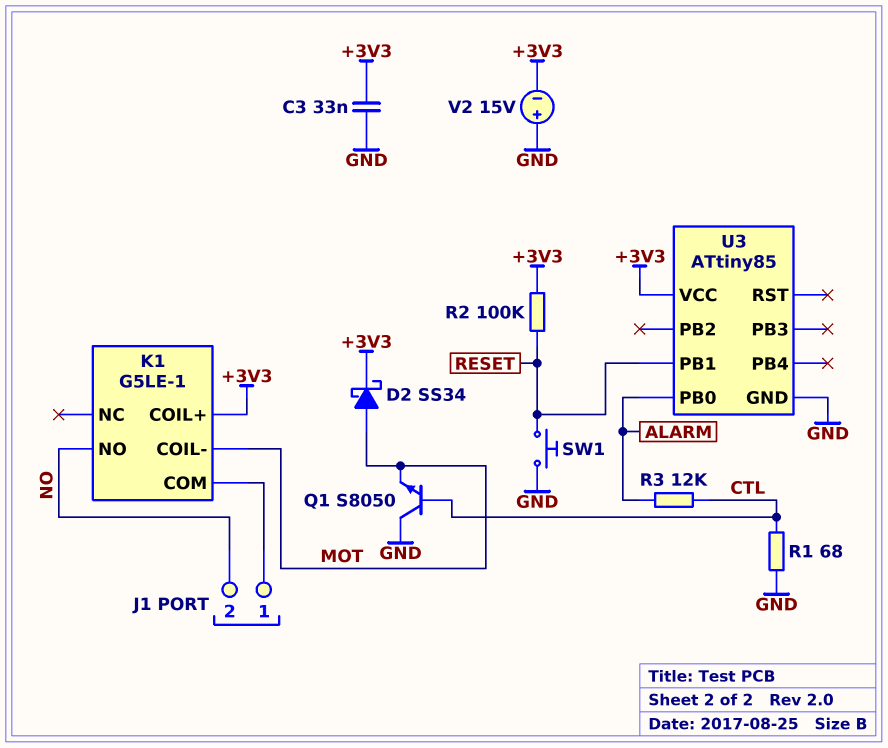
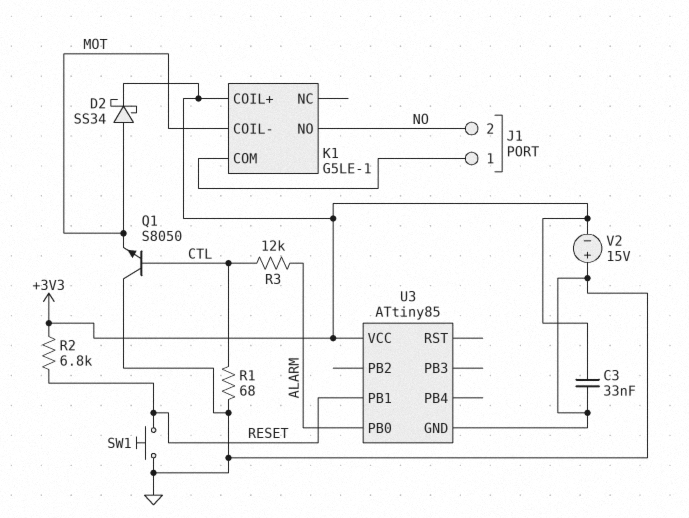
R2: 100k (+3V3, RESET) -> 6.8k (+3V3, RESET)

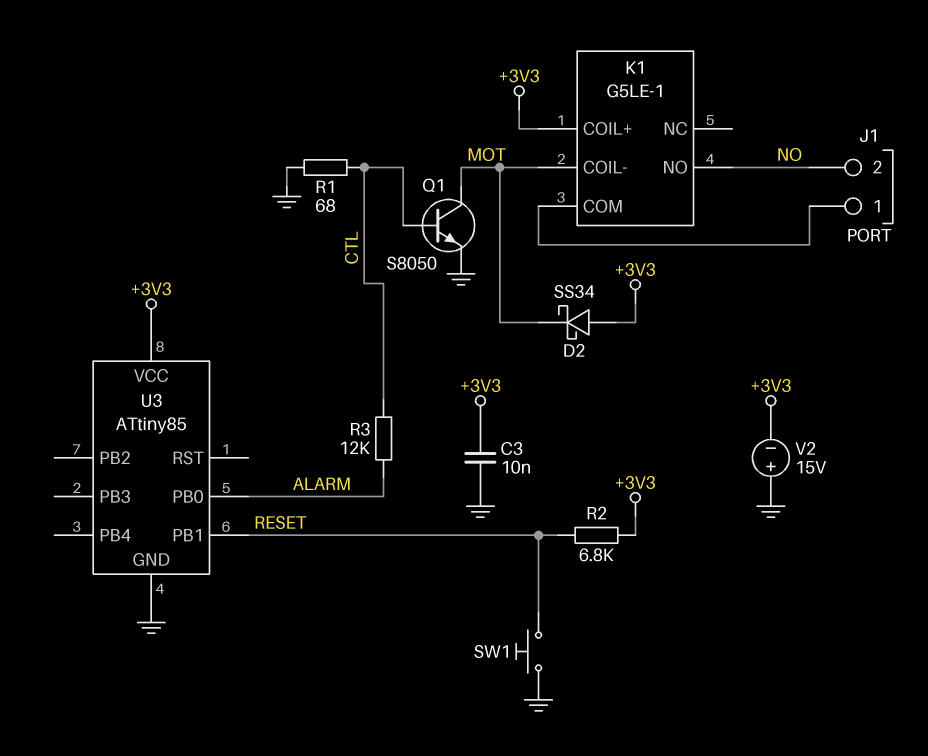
C3: 33nF (+3V3, GND) -> 10nF (+3V3, GND)
D2: schottky SS34 (A MOT, K +3V3) -> schottky SS34 (A +3V3, K MOT)
Q1: NPN S8050 (B CTL, C GND, E MOT) -> NPN S8050 (B CTL, C MOT, E GND)

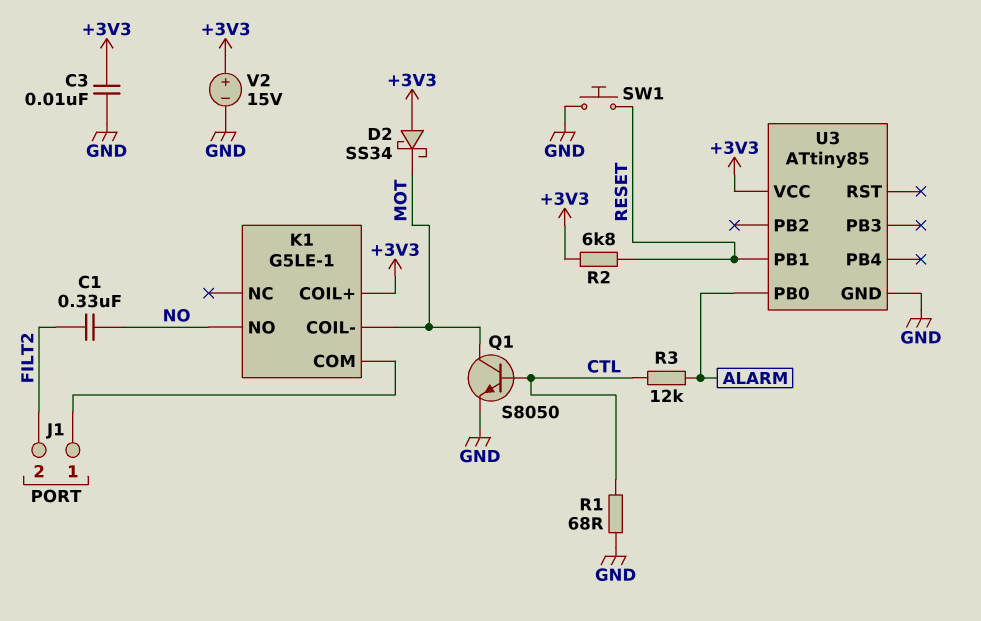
C1: none -> 330nF (FILT2, NO)
J1 pin 2: NO -> FILT2
V2: 15V (plus GND, minus +3V3) -> 15V (plus +3V3, minus GND)

